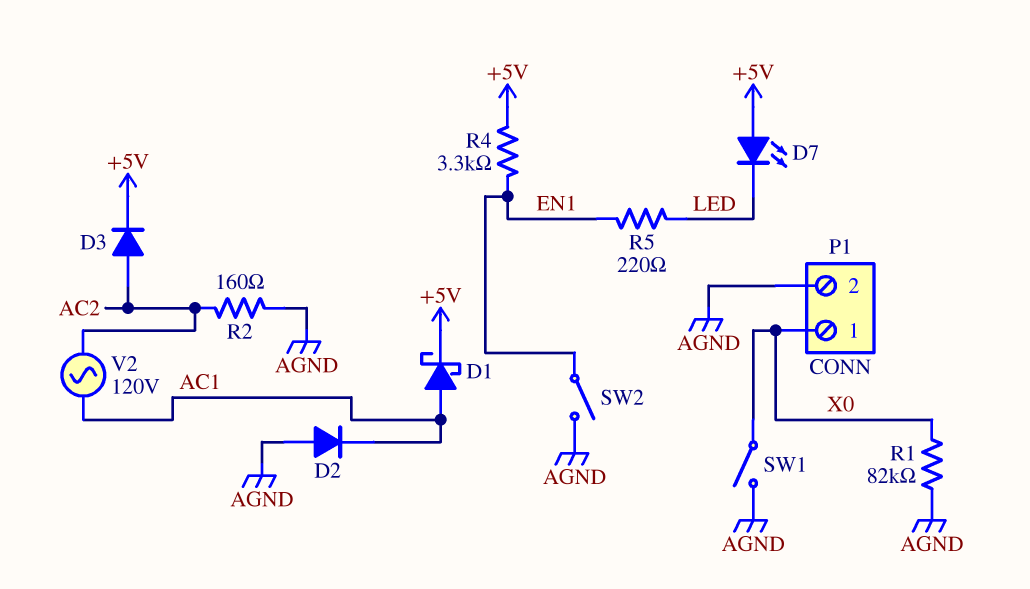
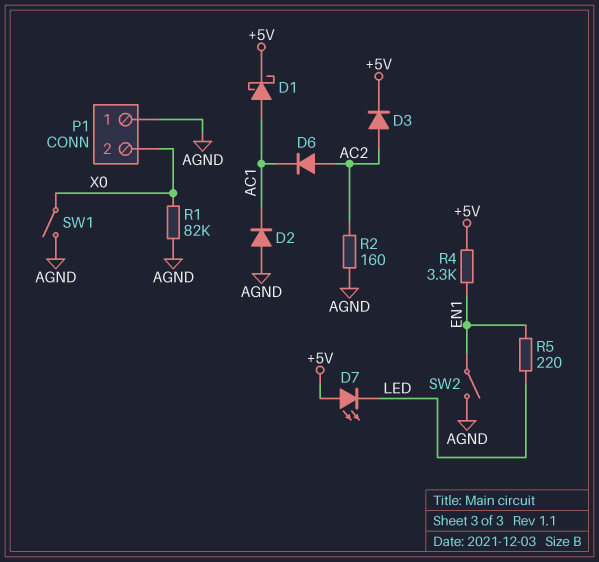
D6: none -> diode (A AC2, K AC1)
P1 pin 1: X0 -> AGND
P1 pin 2: AGND -> X0
V2: AC 120V (AC1, AC2) -> none

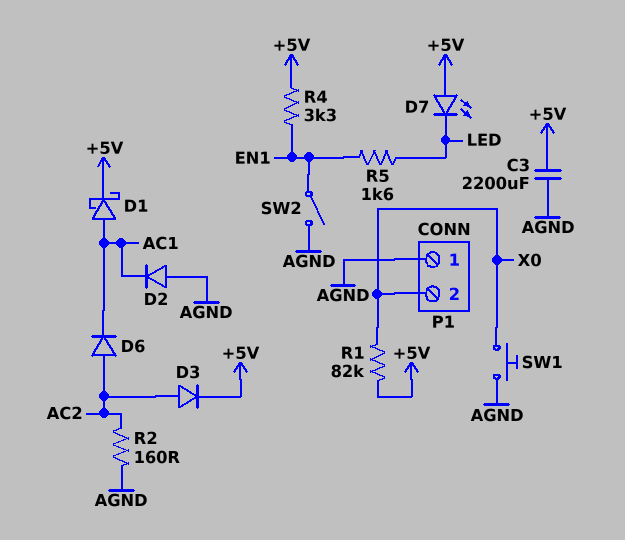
C3: none -> 2200uF (+5V, AGND)
R1: 82k (AGND, X0) -> 82k (+5V, X0)
R5: 220 (EN1, LED) -> 1.6k (EN1, LED)
SW1: switch (AGND, X0) -> button (AGND, X0)

